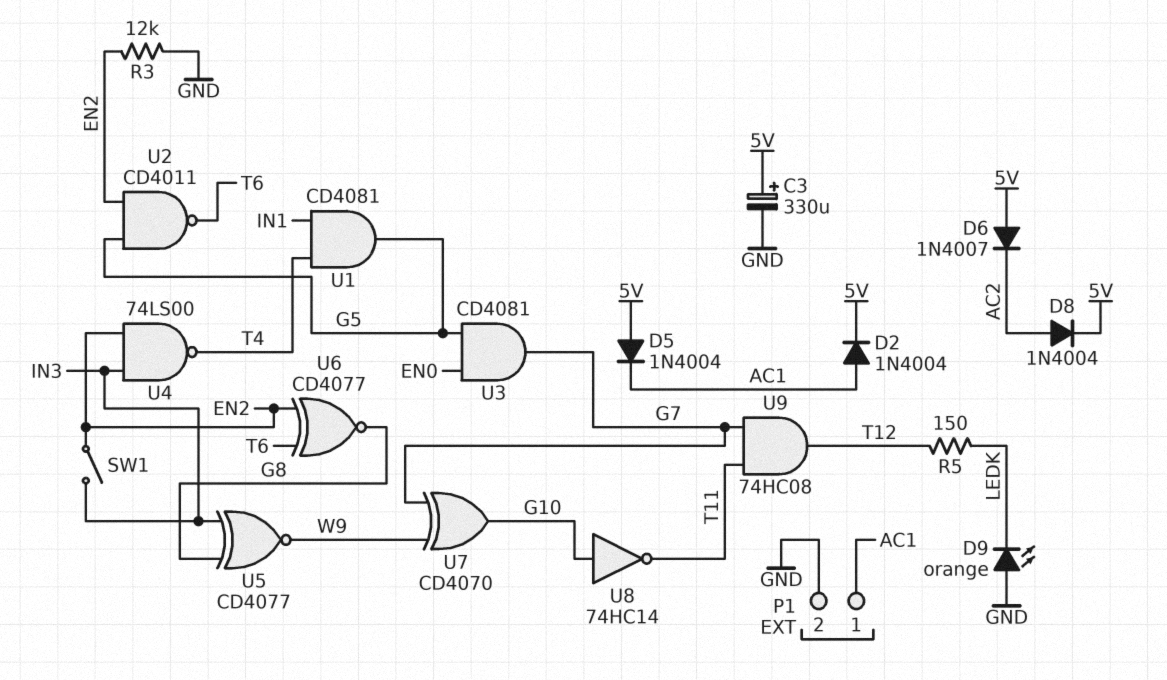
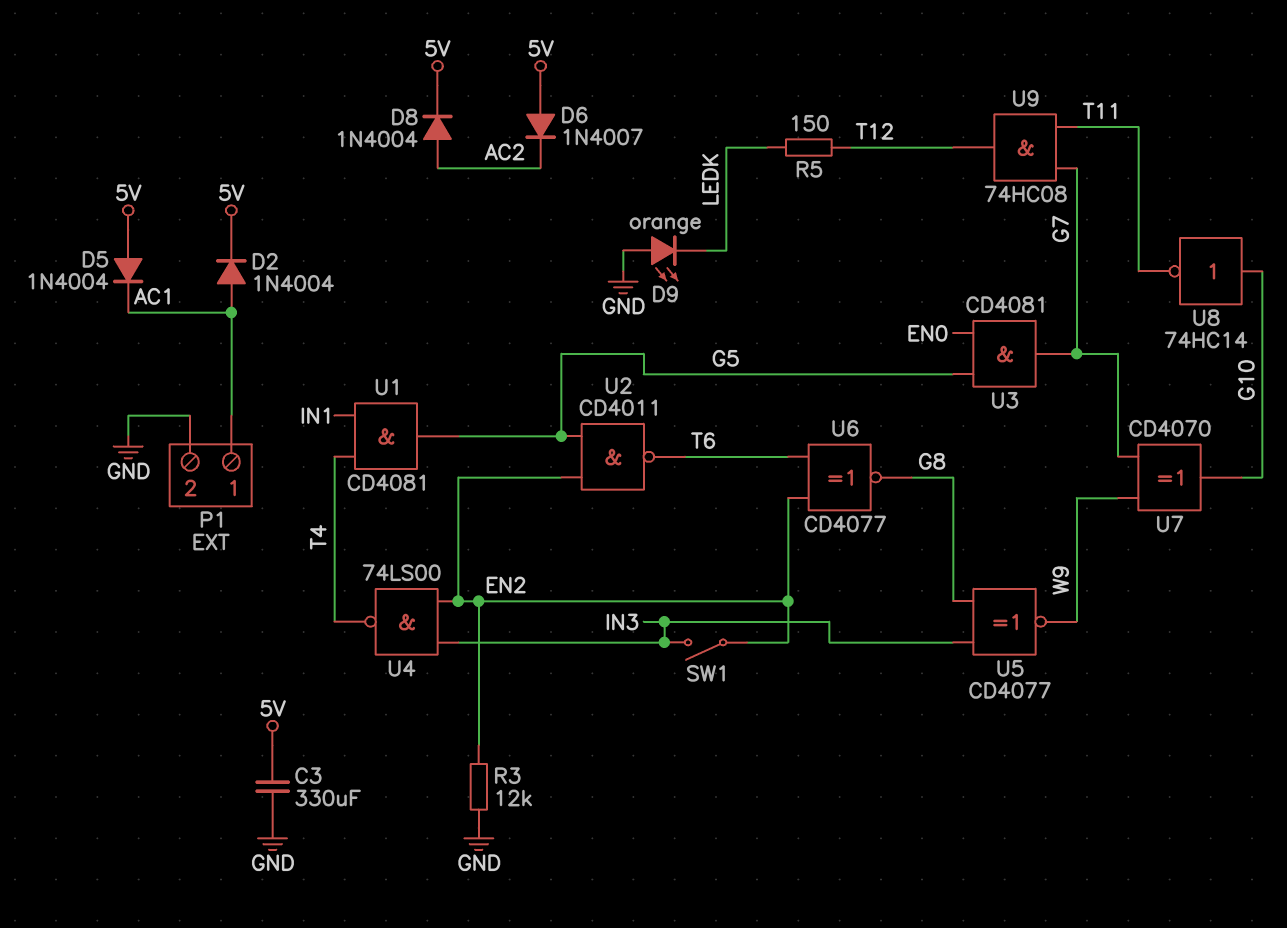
C3: 330uF (plus 5V, minus GND) -> 330uF (5V, GND)

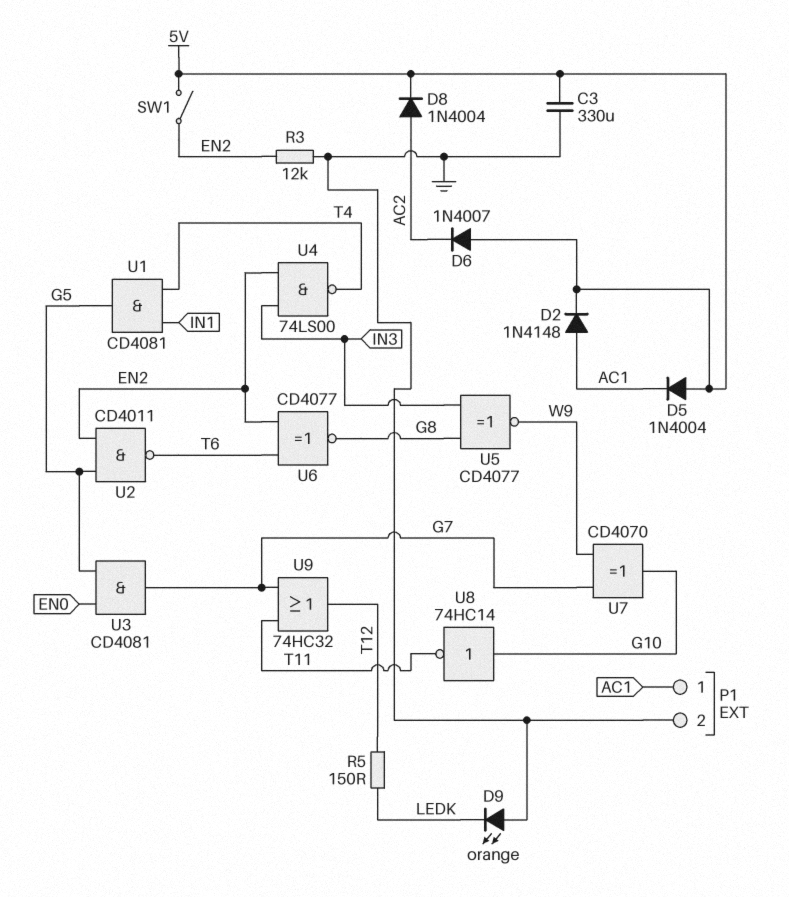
D2: diode 1N4004 (A AC1, K 5V) -> diode 1N4148 (A AC1, K 5V)
SW1: switch (EN2, IN3) -> switch (5V, EN2)
U9: AND 74HC08 (in G7, in T11, out T12) -> OR 74HC32 (in G7, in T11, out T12)

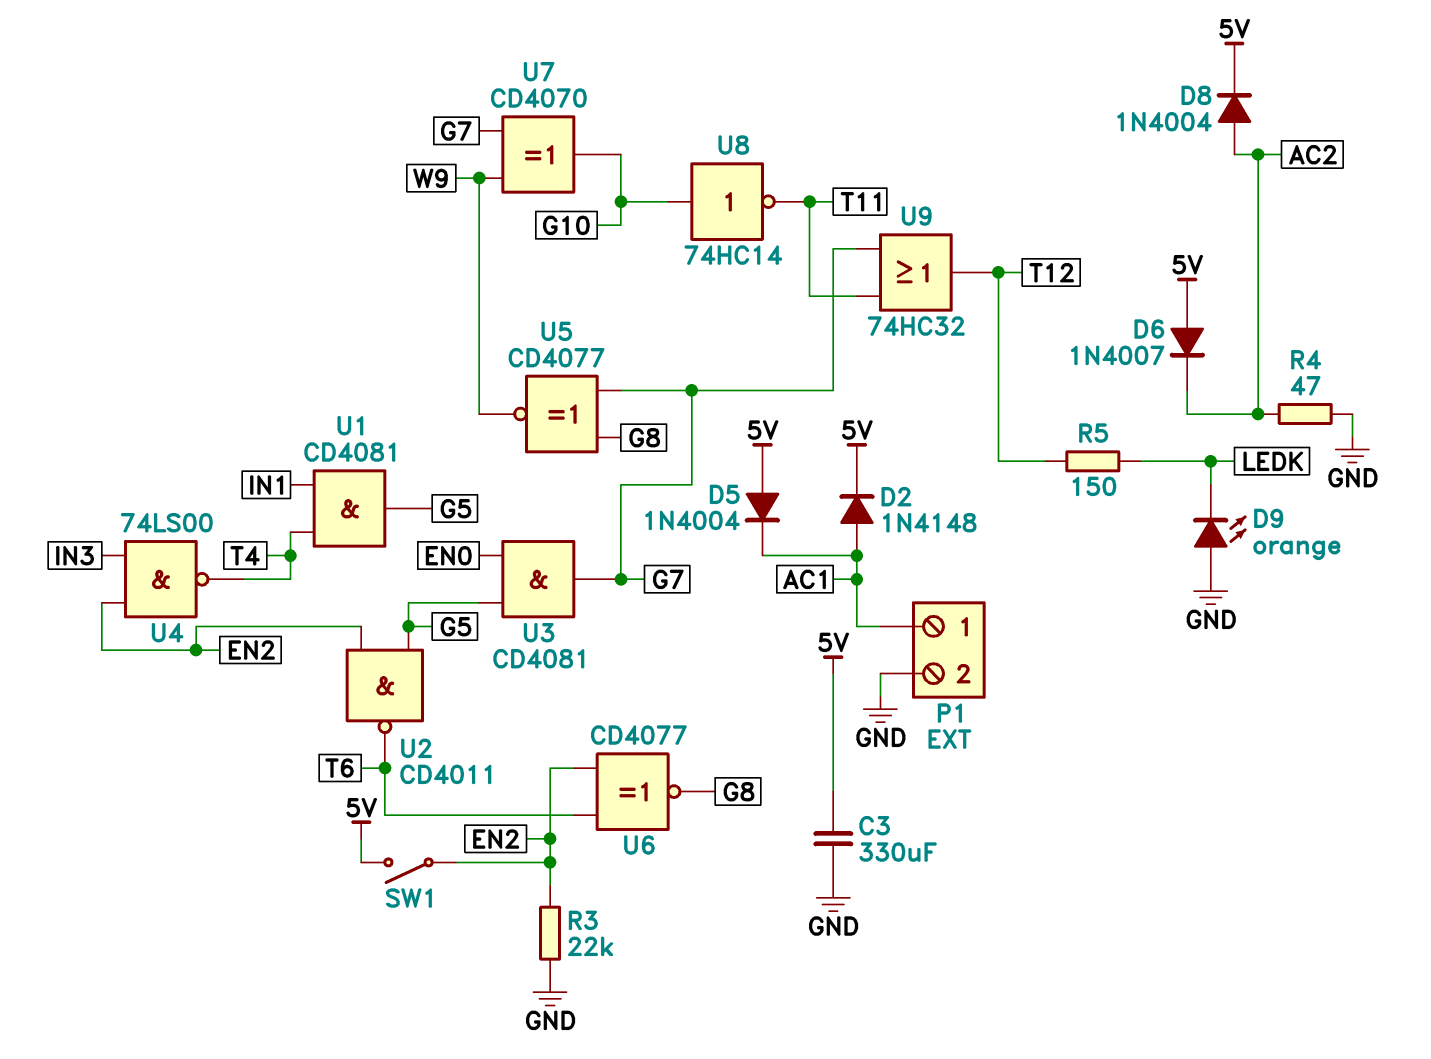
R3: 12k (EN2, GND) -> 22k (EN2, GND)
R4: none -> 47 (AC2, GND)
U5: XNOR CD4077 (in G8, in IN3, out W9) -> XNOR CD4077 (in G7, in G8, out W9)

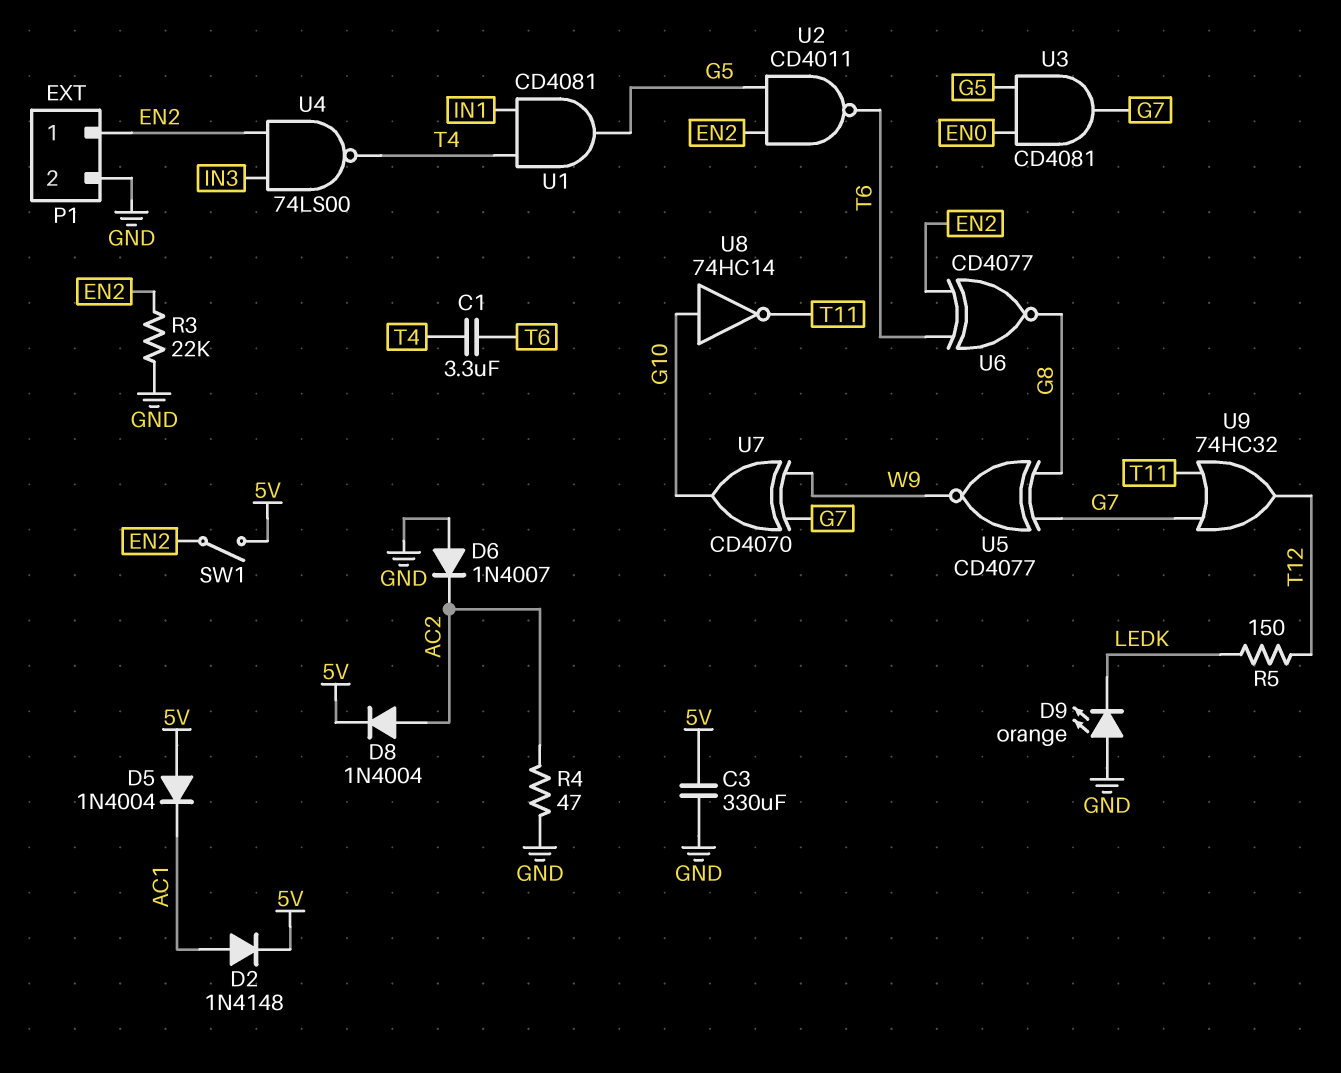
C1: none -> 3.3uF (T4, T6)
D6: diode 1N4007 (A 5V, K AC2) -> diode 1N4007 (A GND, K AC2)
P1 pin 1: AC1 -> EN2

